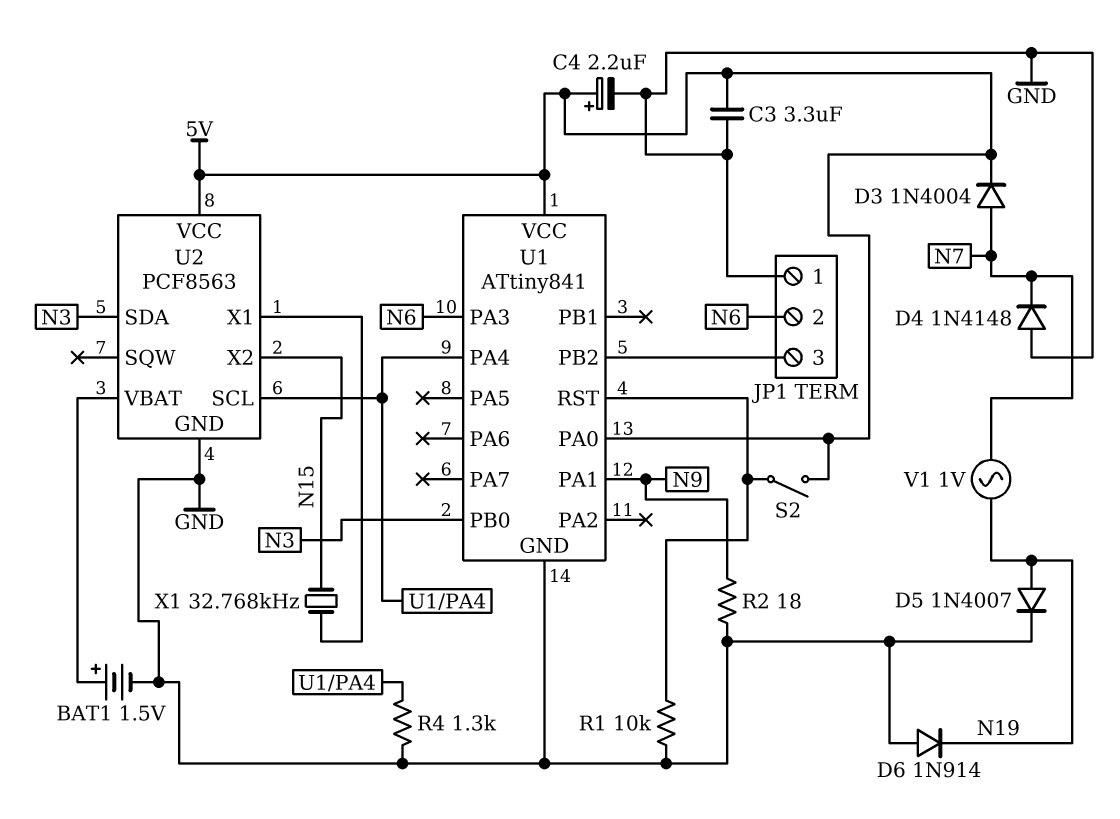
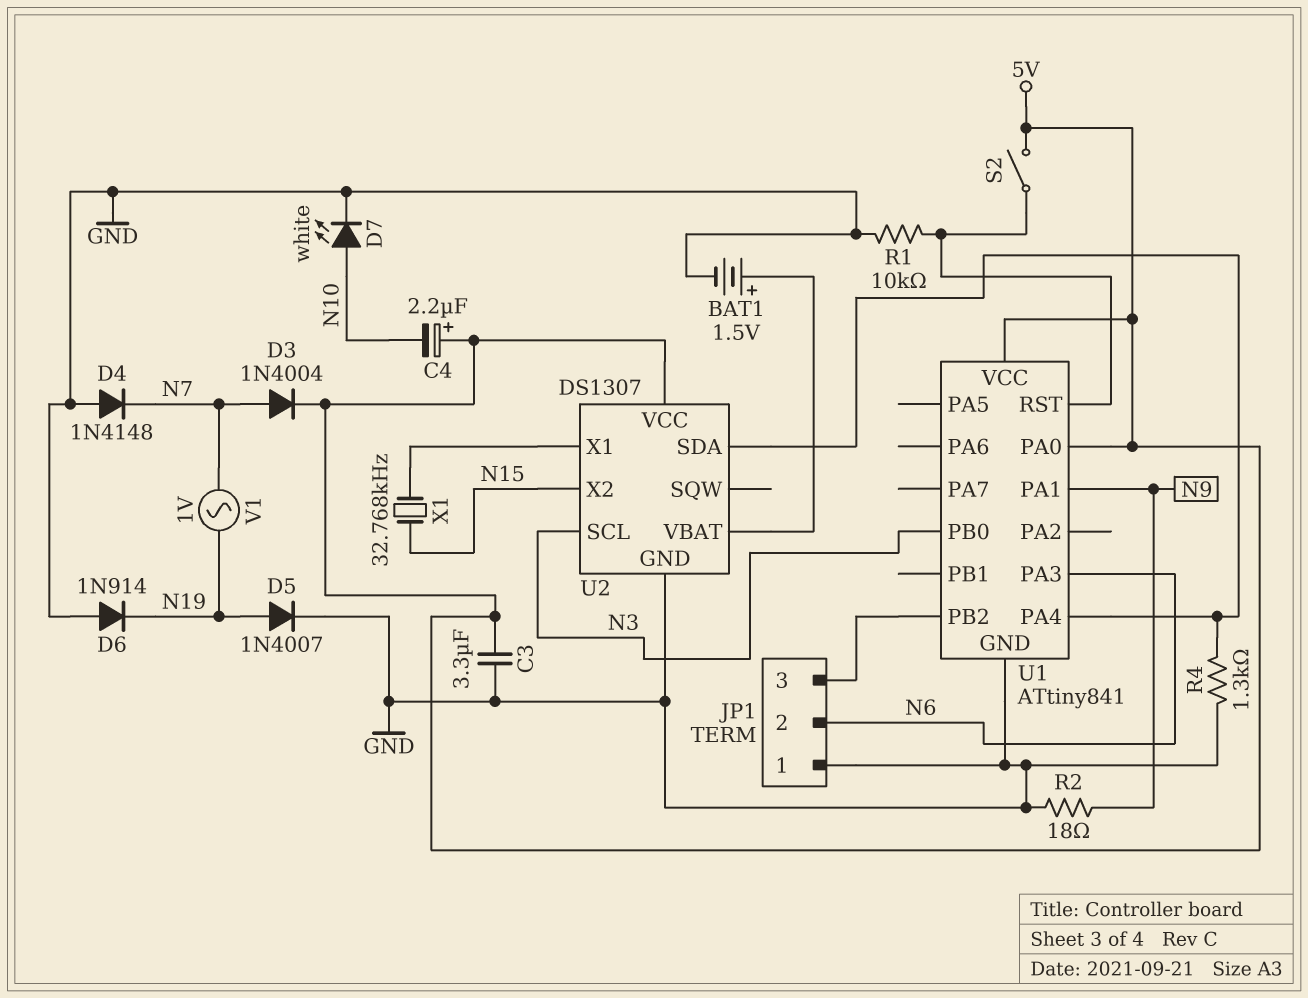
C4: 2.2uF (plus 5V, minus GND) -> 2.2uF (plus 5V, minus N10)
D7: none -> LED white (A N10, K GND)
U2: PCF8563 -> DS1307
U2 pin SCL: U1/PA4 -> N3
U2 pin SDA: N3 -> U1/PA4

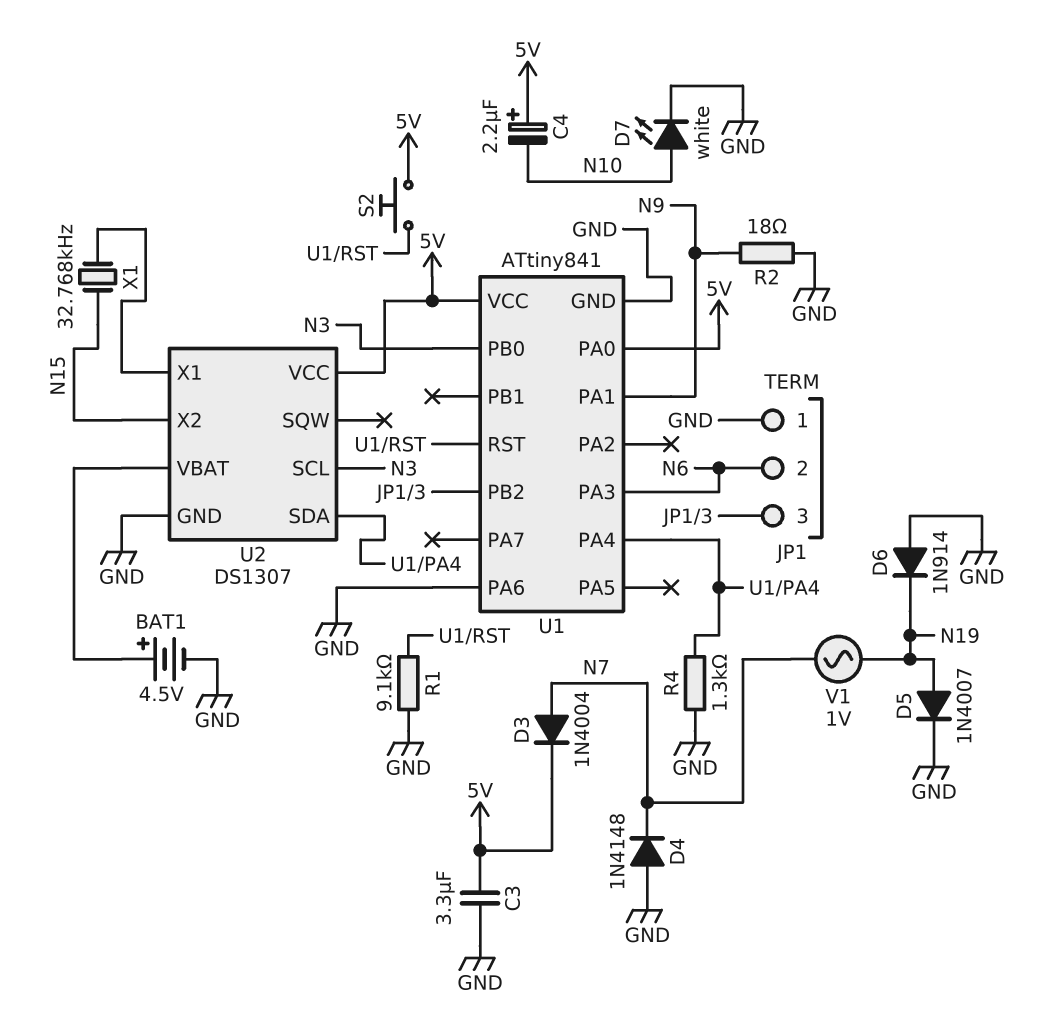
BAT1: 1.5V (plus U2/VBAT, minus GND) -> 4.5V (plus U2/VBAT, minus GND)
R1: 10k (GND, U1/RST) -> 9.1k (GND, U1/RST)
S2: switch (5V, U1/RST) -> button (5V, U1/RST)
U1 pin PA6: none -> GND

